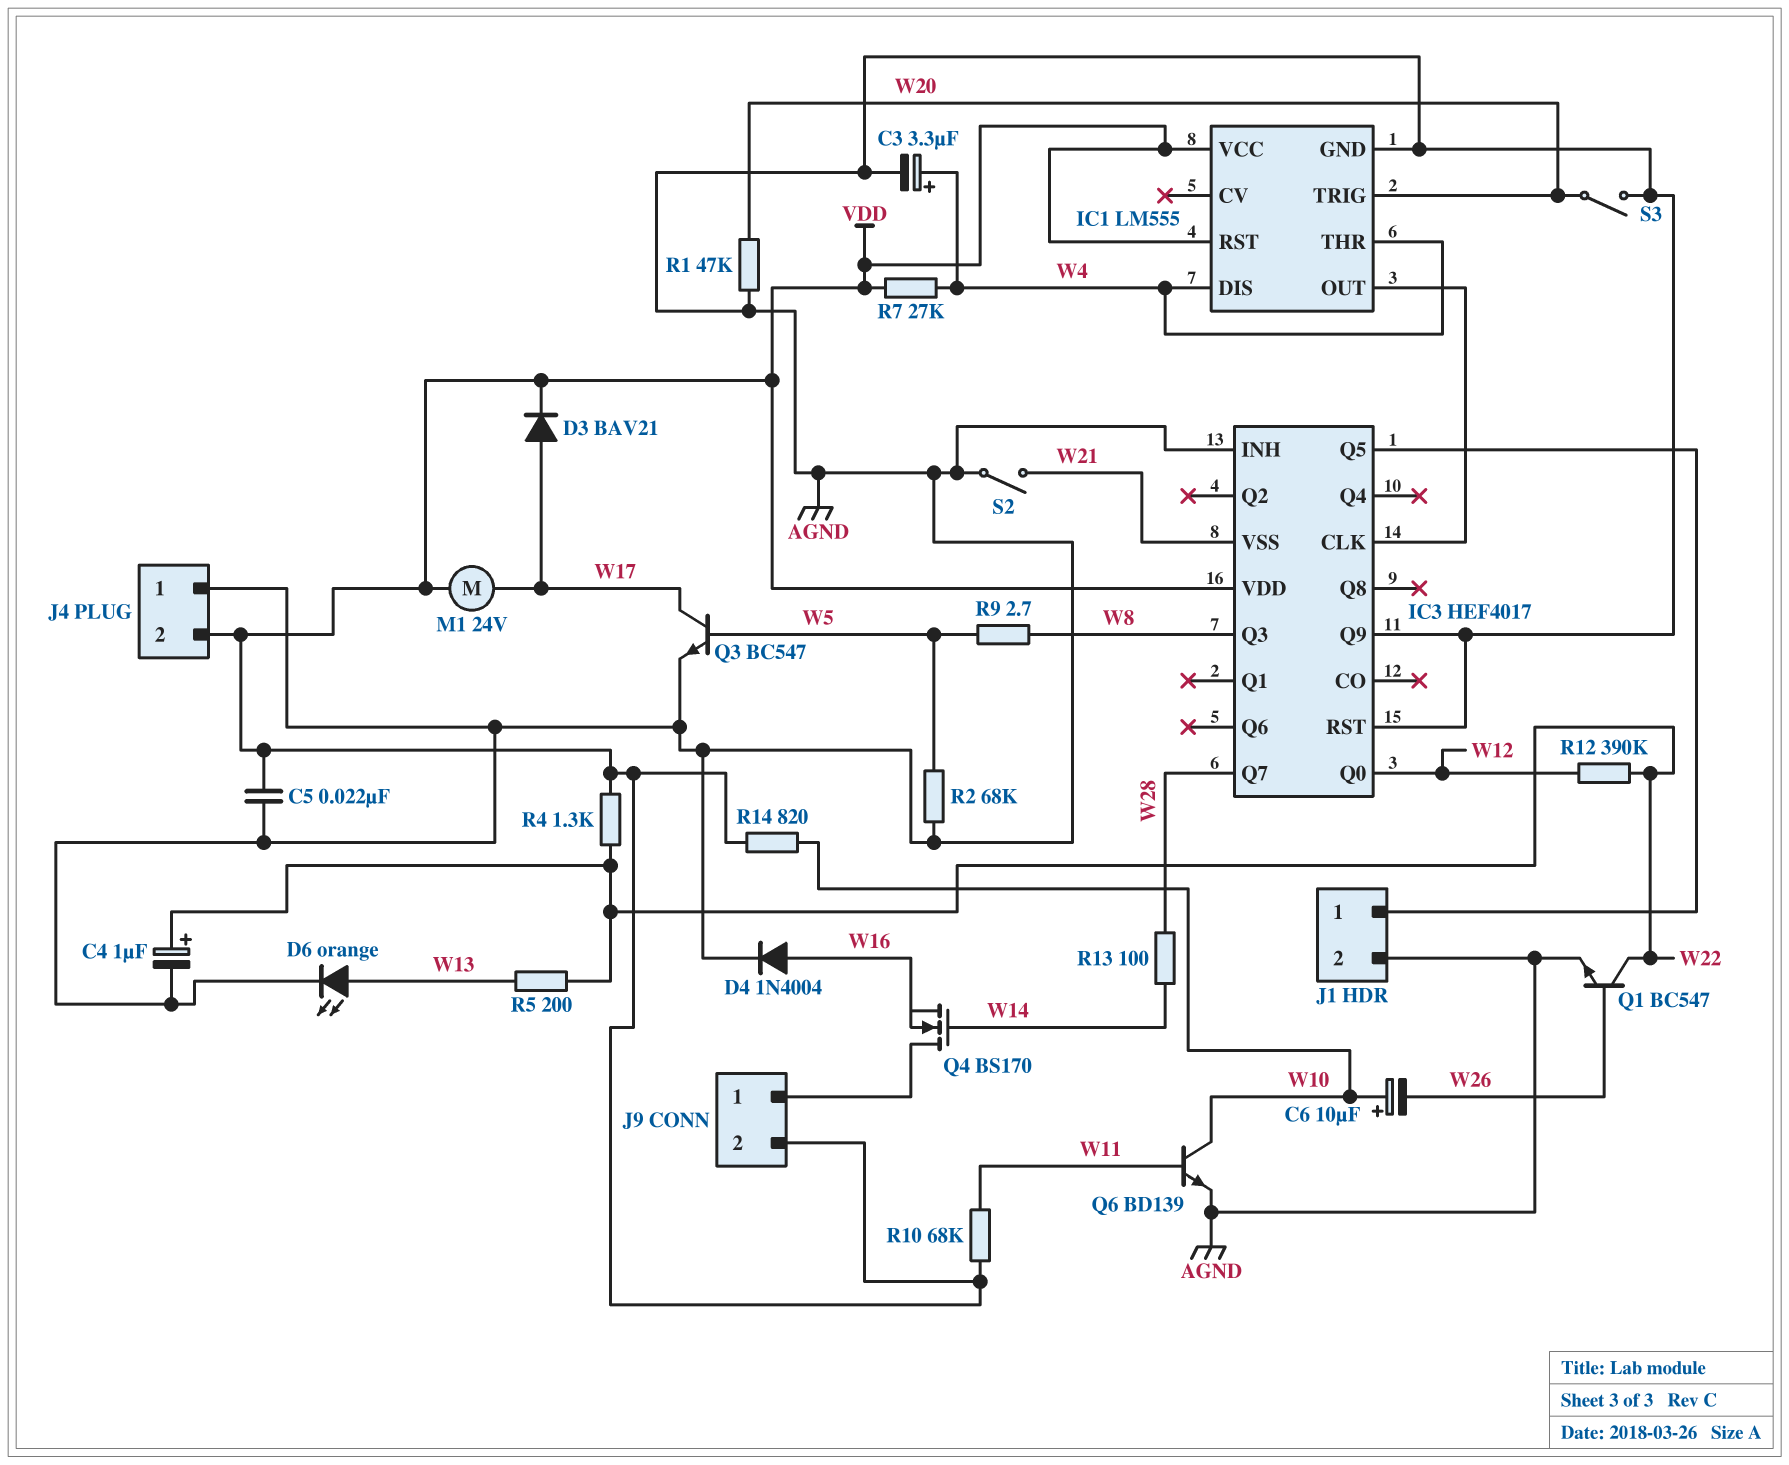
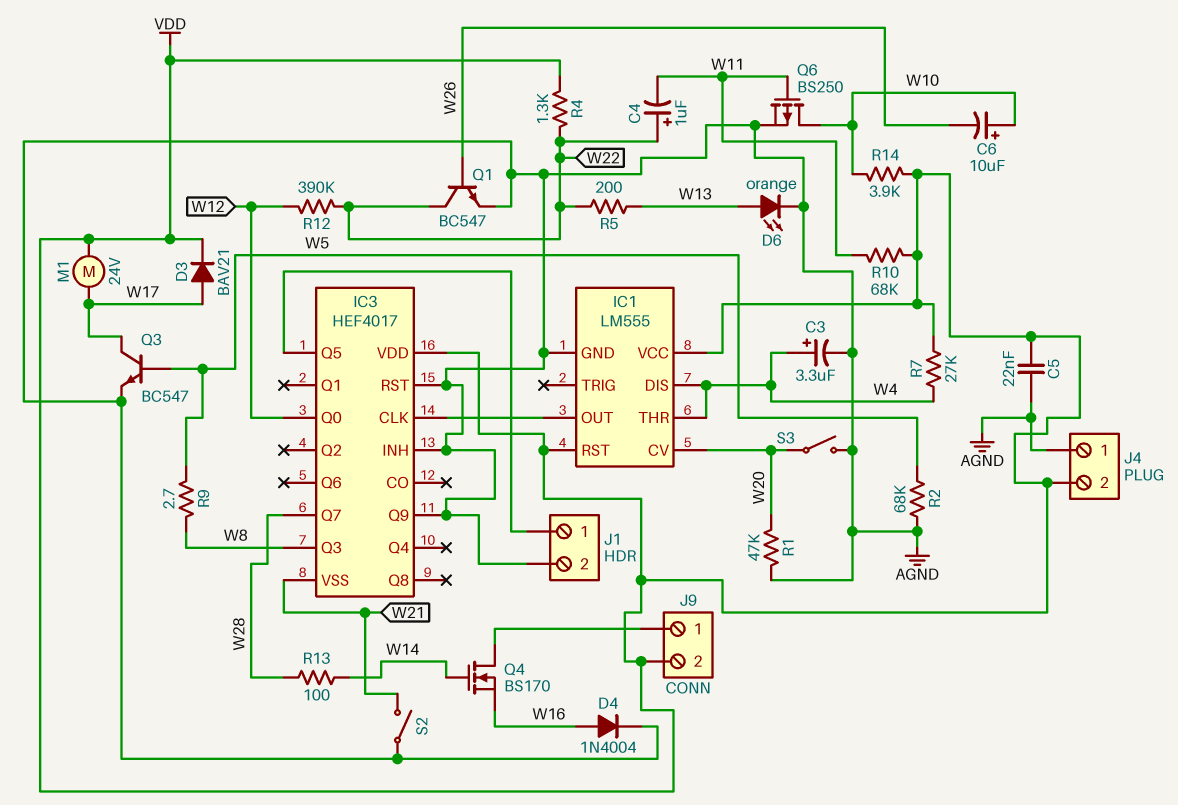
C4: 1uF (plus W22, minus AGND) -> 1uF (plus W22, minus W11)
IC1 pin CV: none -> W20
IC1 pin TRIG: W20 -> none
Q6: NPN BD139 (B W11, C W10, E AGND) -> PMOS BS250 (G W11, D W10, S AGND)
R14: 820 (VDD, W10) -> 3.9k (VDD, W10)

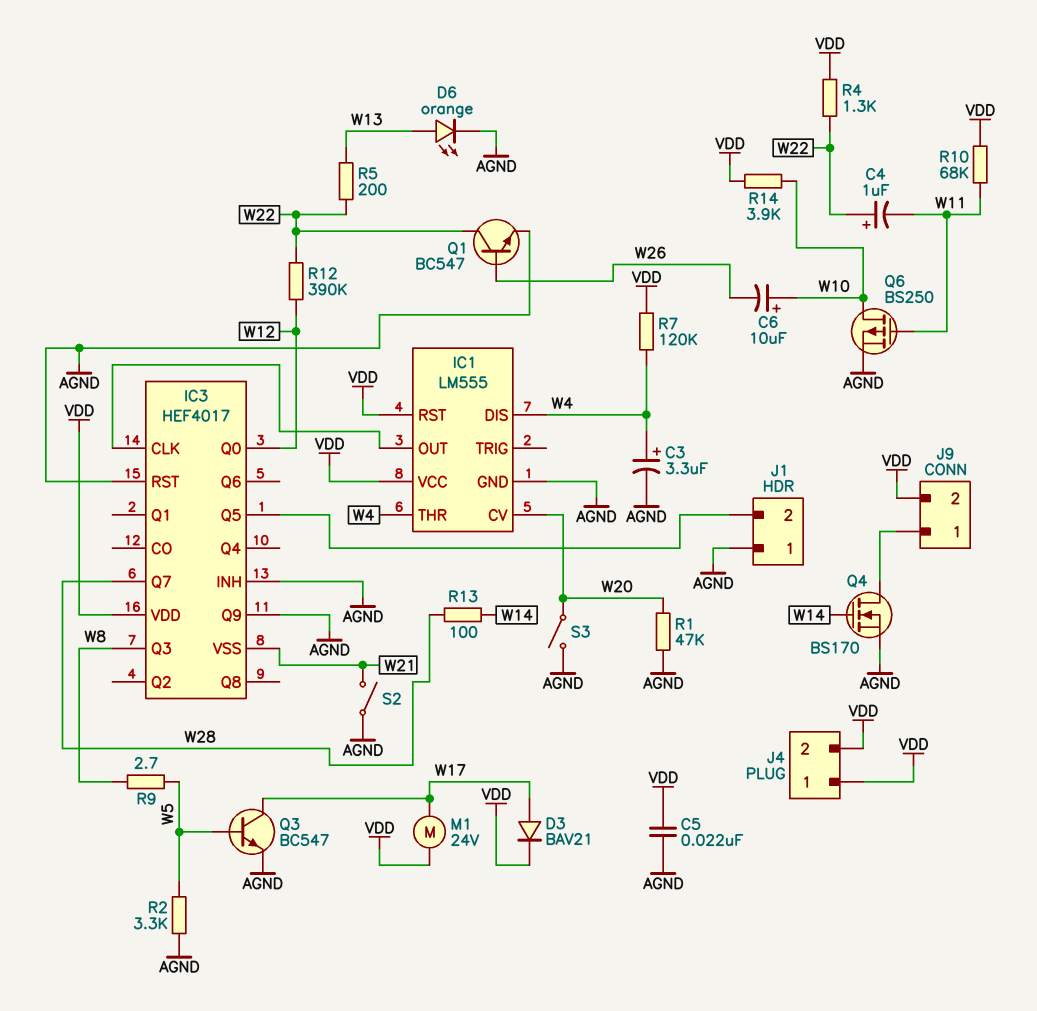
D4: diode 1N4004 (A W16, K AGND) -> none
J1 pin 1: IC3/Q5 -> AGND
J1 pin 2: AGND -> IC3/Q5
J4 pin 1: AGND -> VDD
Q4: NMOS BS170 (G W14, D J9/1, S W16) -> NMOS BS170 (G W14, D J9/1, S AGND)
R2: 68k (AGND, W5) -> 3.3k (AGND, W5)
R7: 27k (VDD, W4) -> 120k (VDD, W4)

